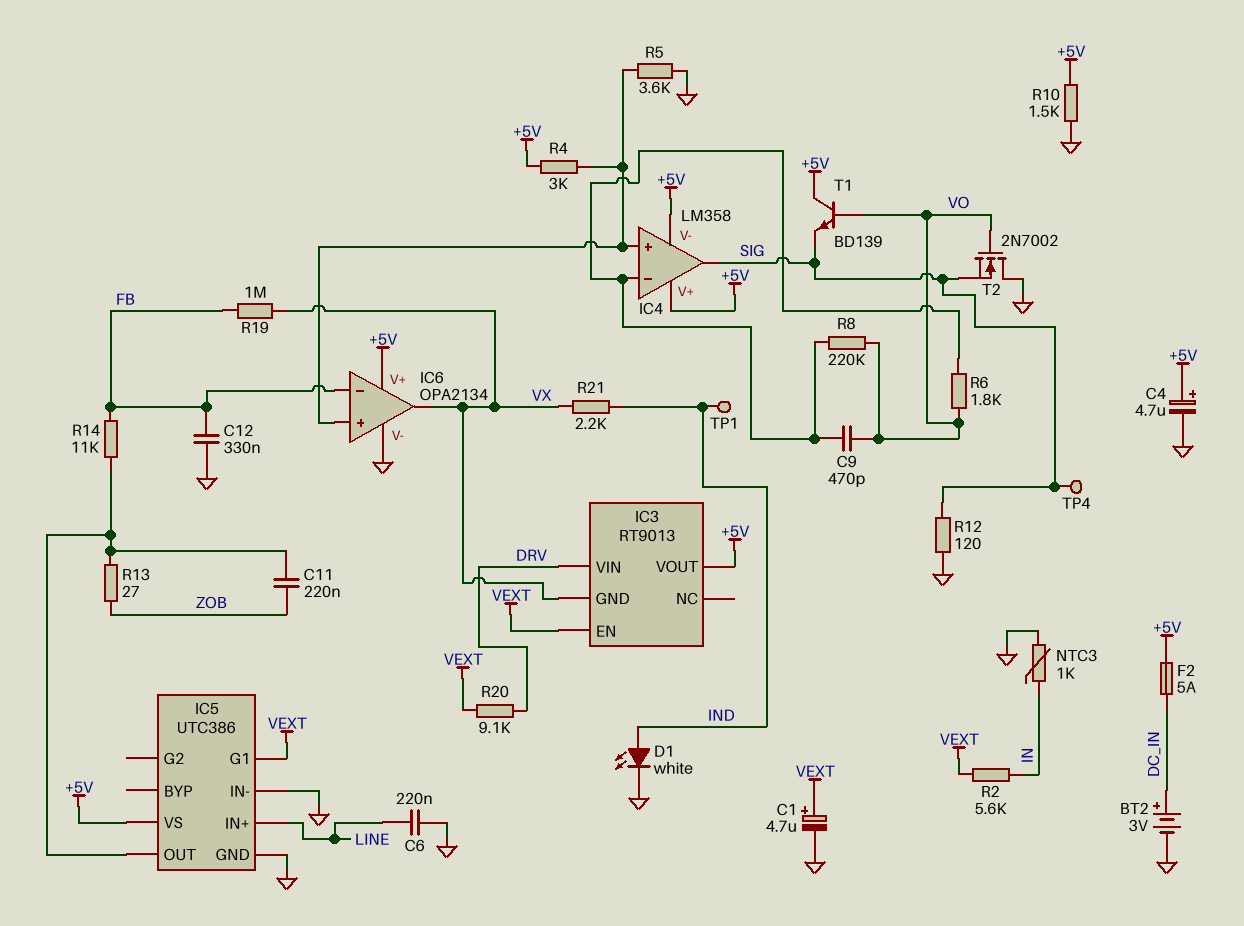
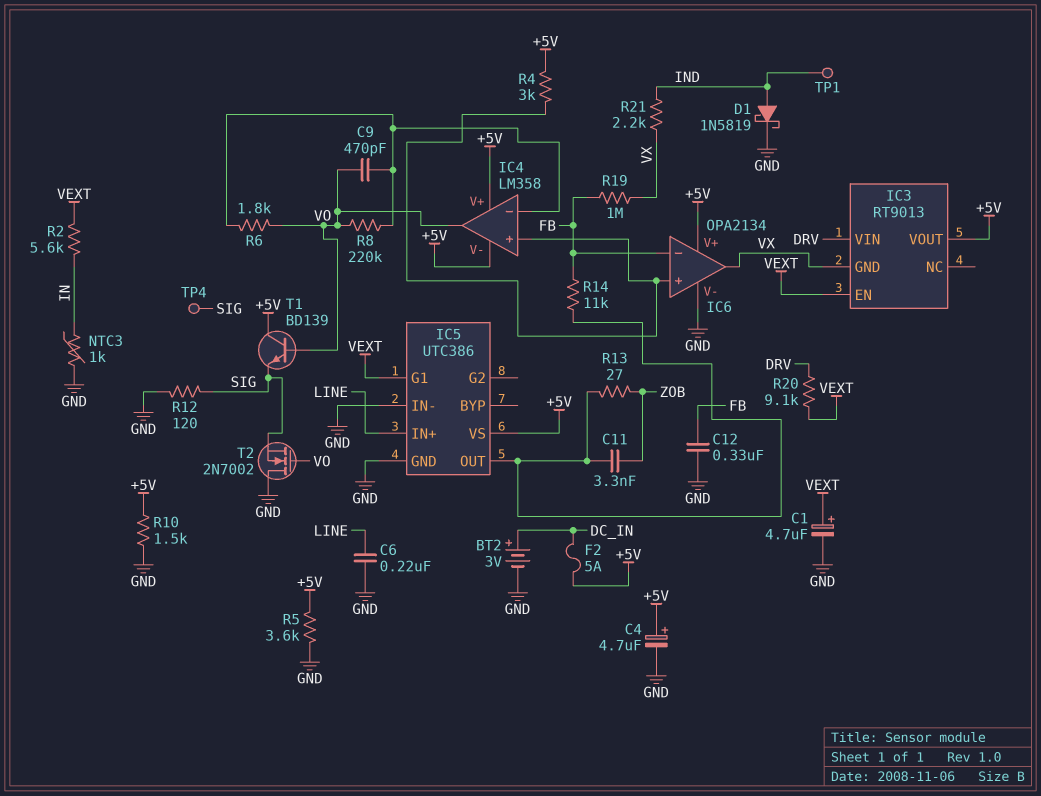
C11: 220nF (IC5/OUT, ZOB) -> 3.3nF (IC5/OUT, ZOB)
D1: LED white (A IND, K GND) -> schottky 1N5819 (A IND, K GND)
IC4 pin out: SIG -> VO
R5: 3.6k (GND, IC4/in+) -> 3.6k (+5V, GND)

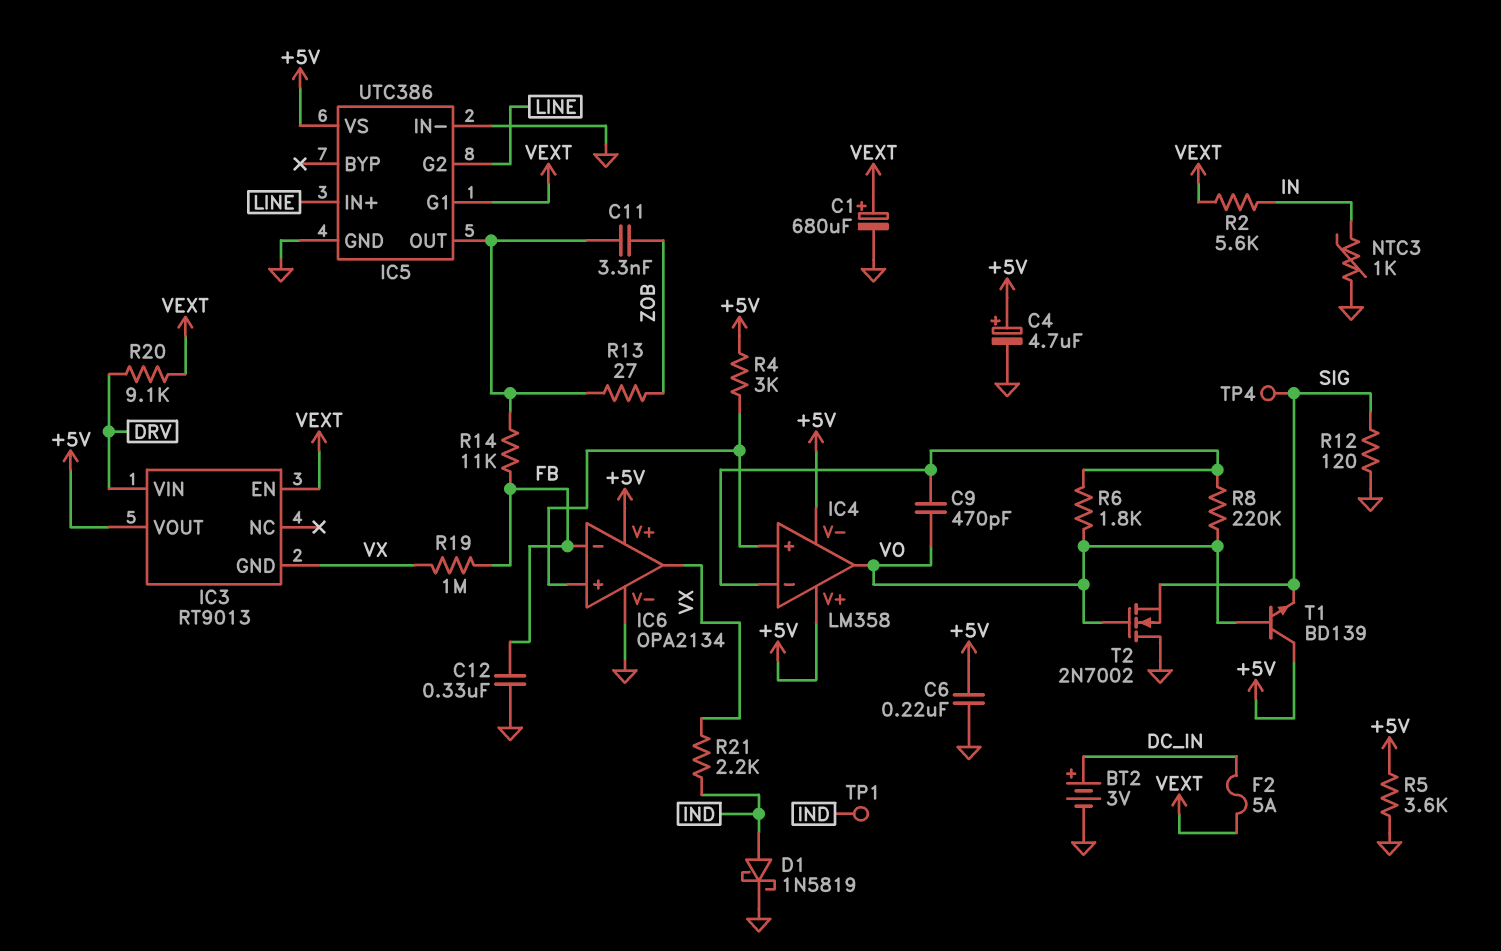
C1: 4.7uF (plus VEXT, minus GND) -> 680uF (plus VEXT, minus GND)
C6: 220nF (GND, LINE) -> 220nF (+5V, GND)
F2: 5A (+5V, DC_IN) -> 5A (DC_IN, VEXT)
IC5 pin G2: none -> LINE
R10: 1.5k (+5V, GND) -> none

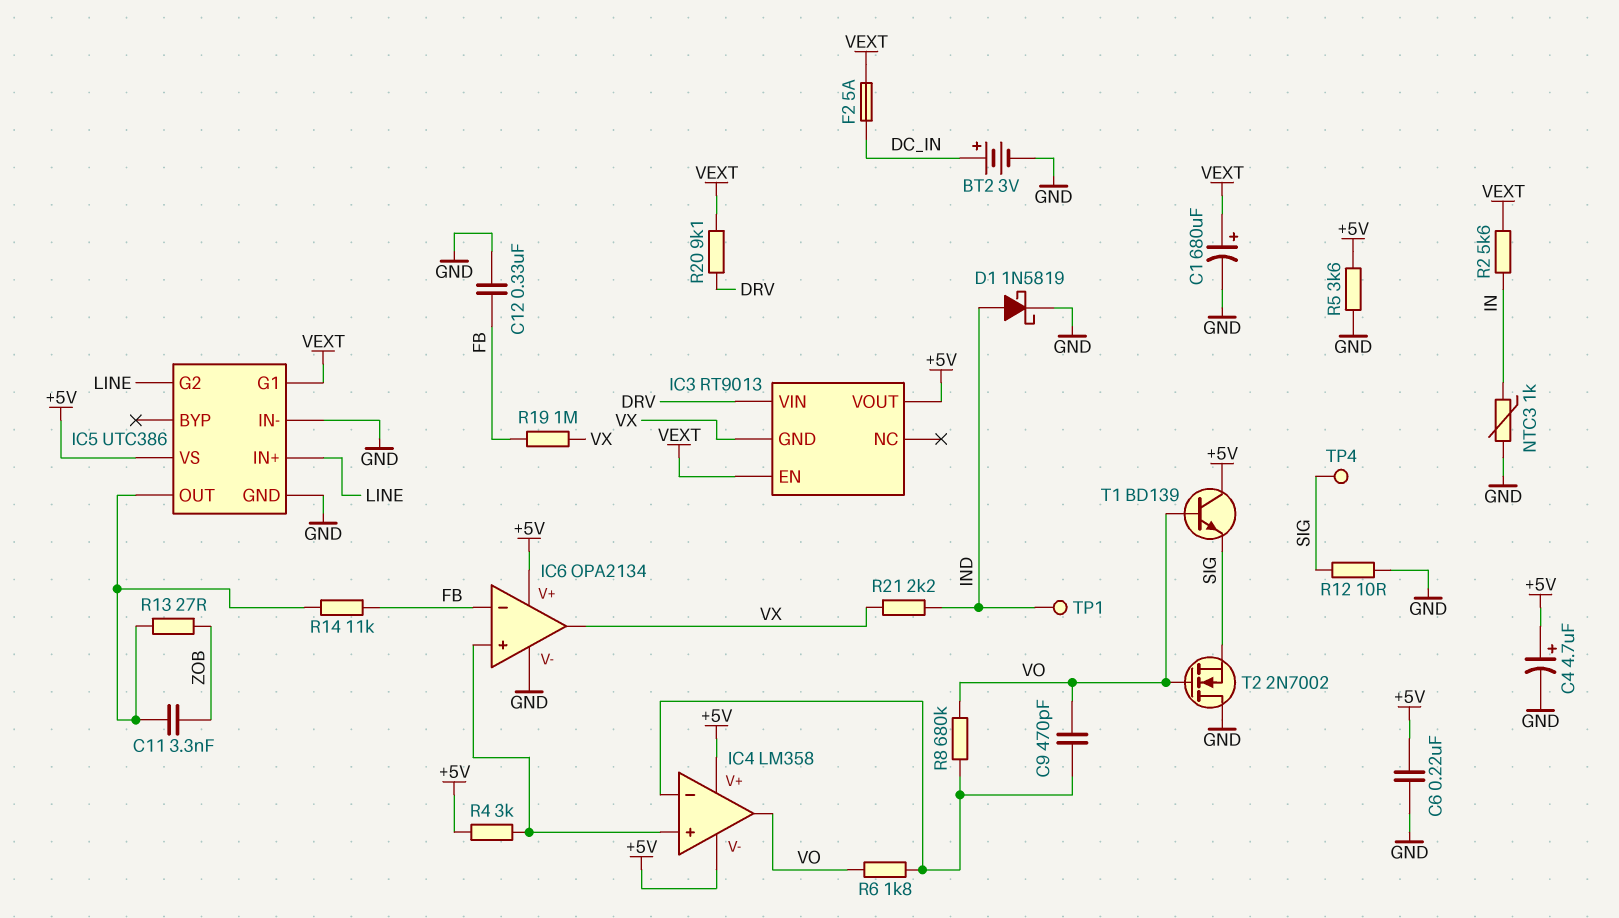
R8: 220k (IC4/in-, VO) -> 680k (IC4/in-, VO)
R12: 120 (GND, SIG) -> 10 (GND, SIG)

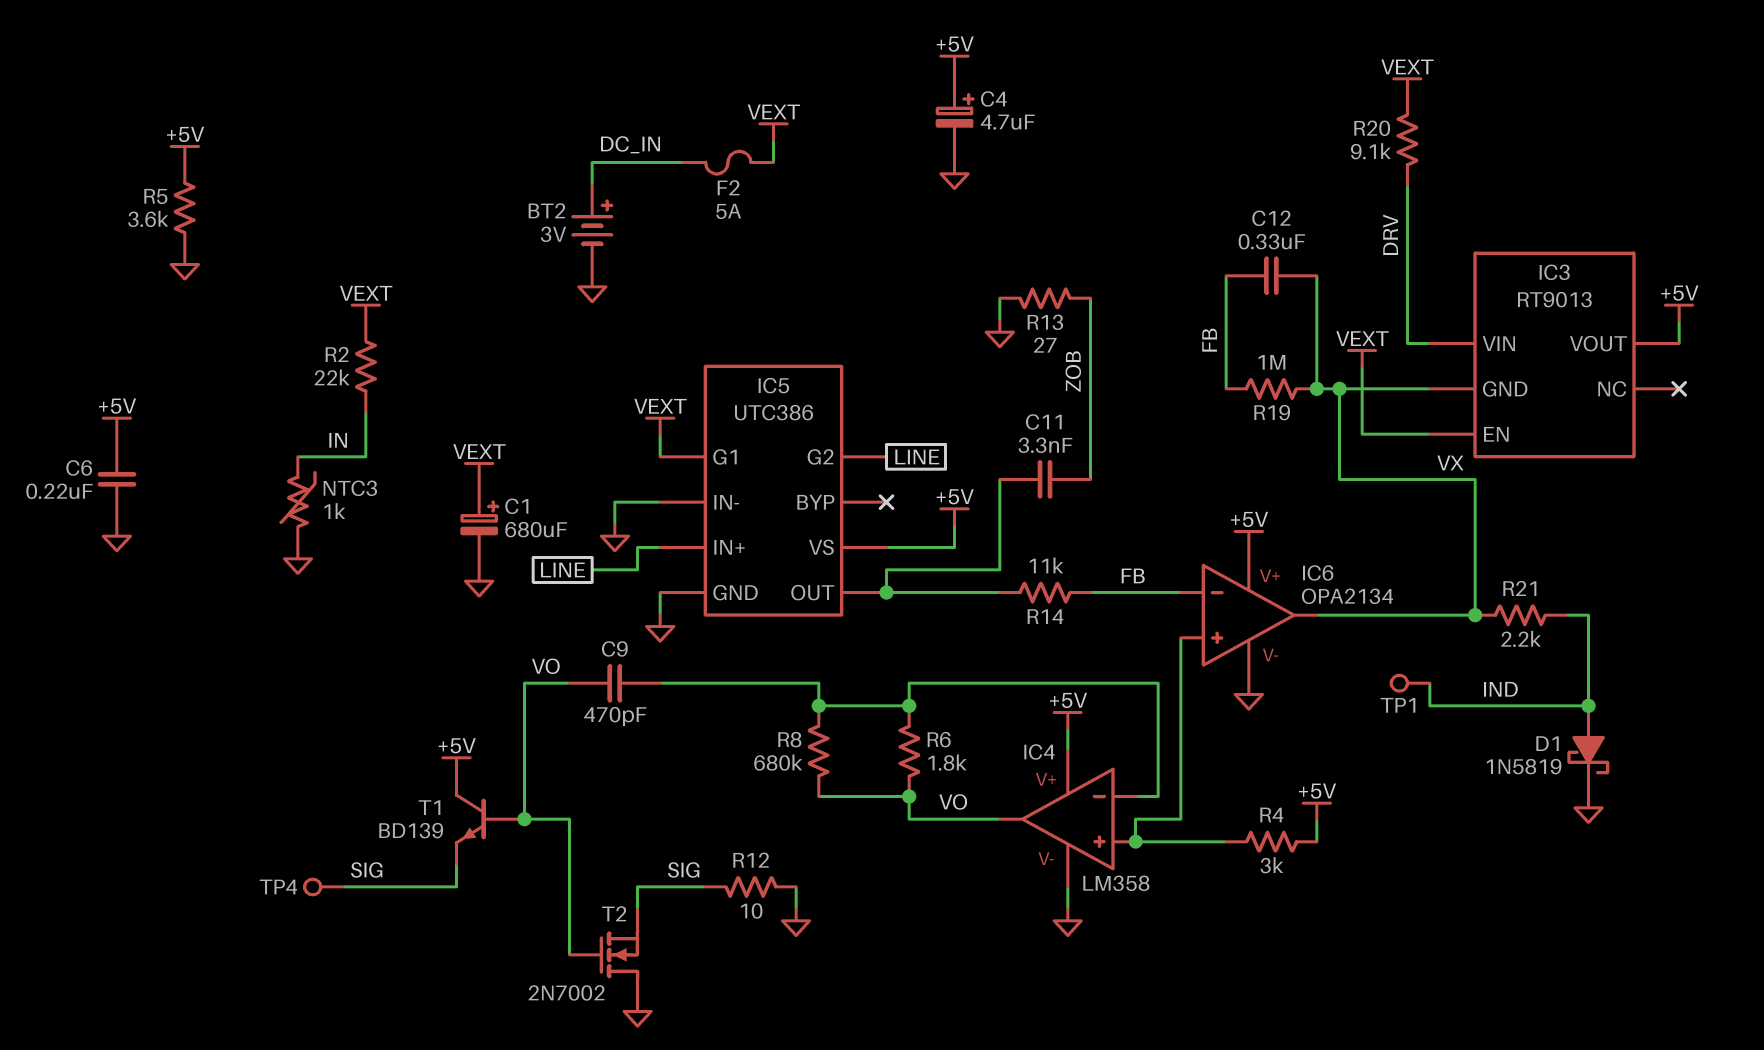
C12: 330nF (FB, GND) -> 330nF (FB, VX)
IC4 pin V-: +5V -> GND
R2: 5.6k (IN, VEXT) -> 22k (IN, VEXT)
R13: 27 (IC5/OUT, ZOB) -> 27 (GND, ZOB)

